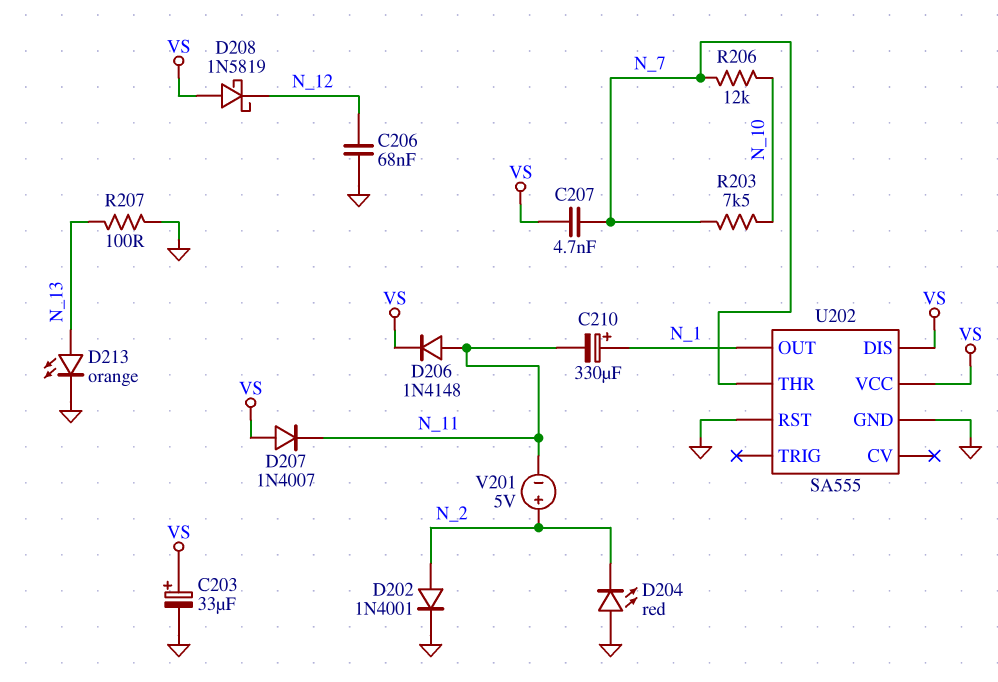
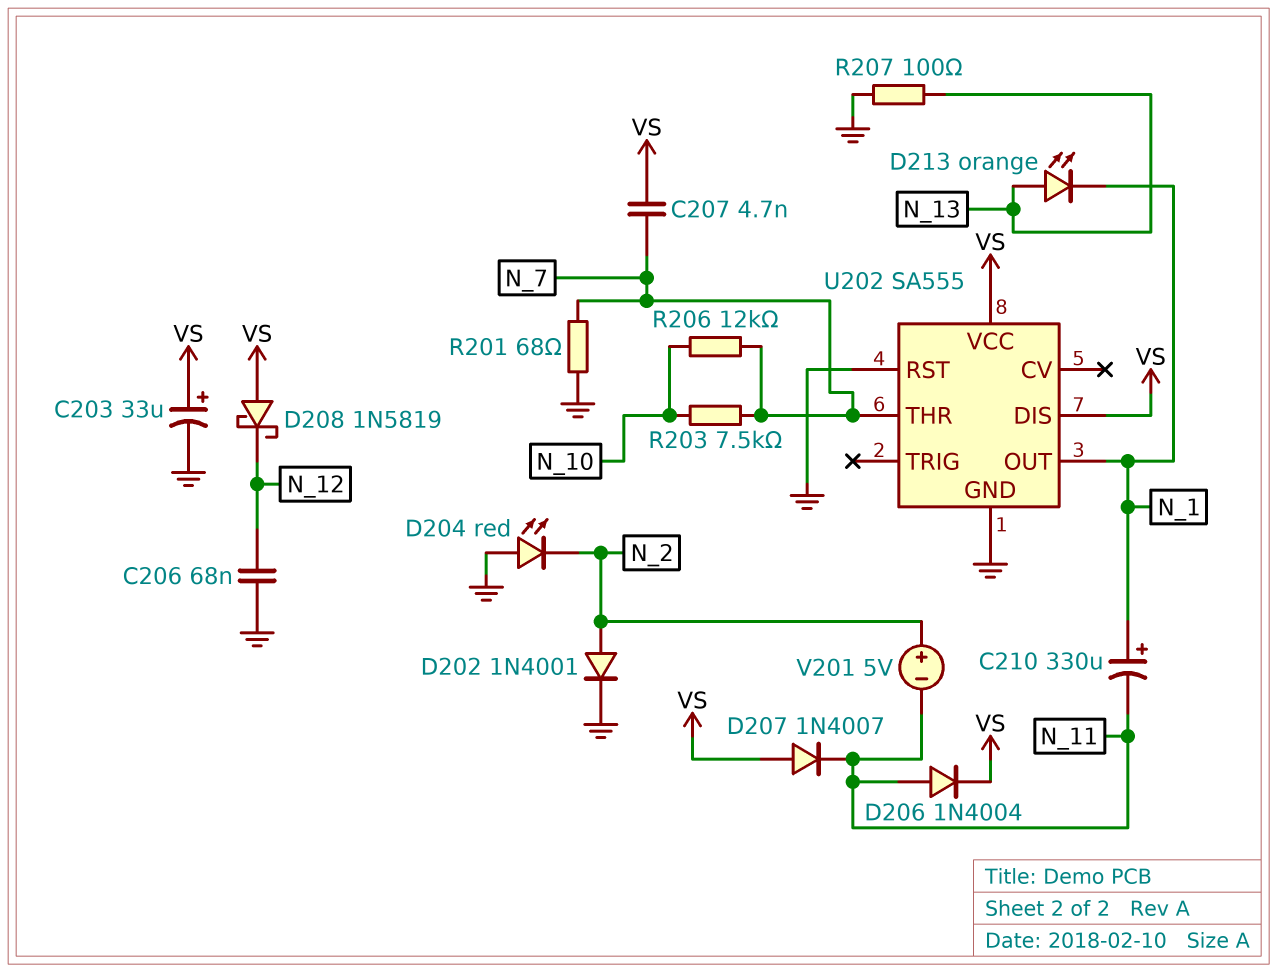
D206: diode 1N4148 (A N_11, K VS) -> diode 1N4004 (A N_11, K VS)
D213: LED orange (A N_13, K GND) -> LED orange (A N_13, K N_1)
R201: none -> 68 (GND, N_7)

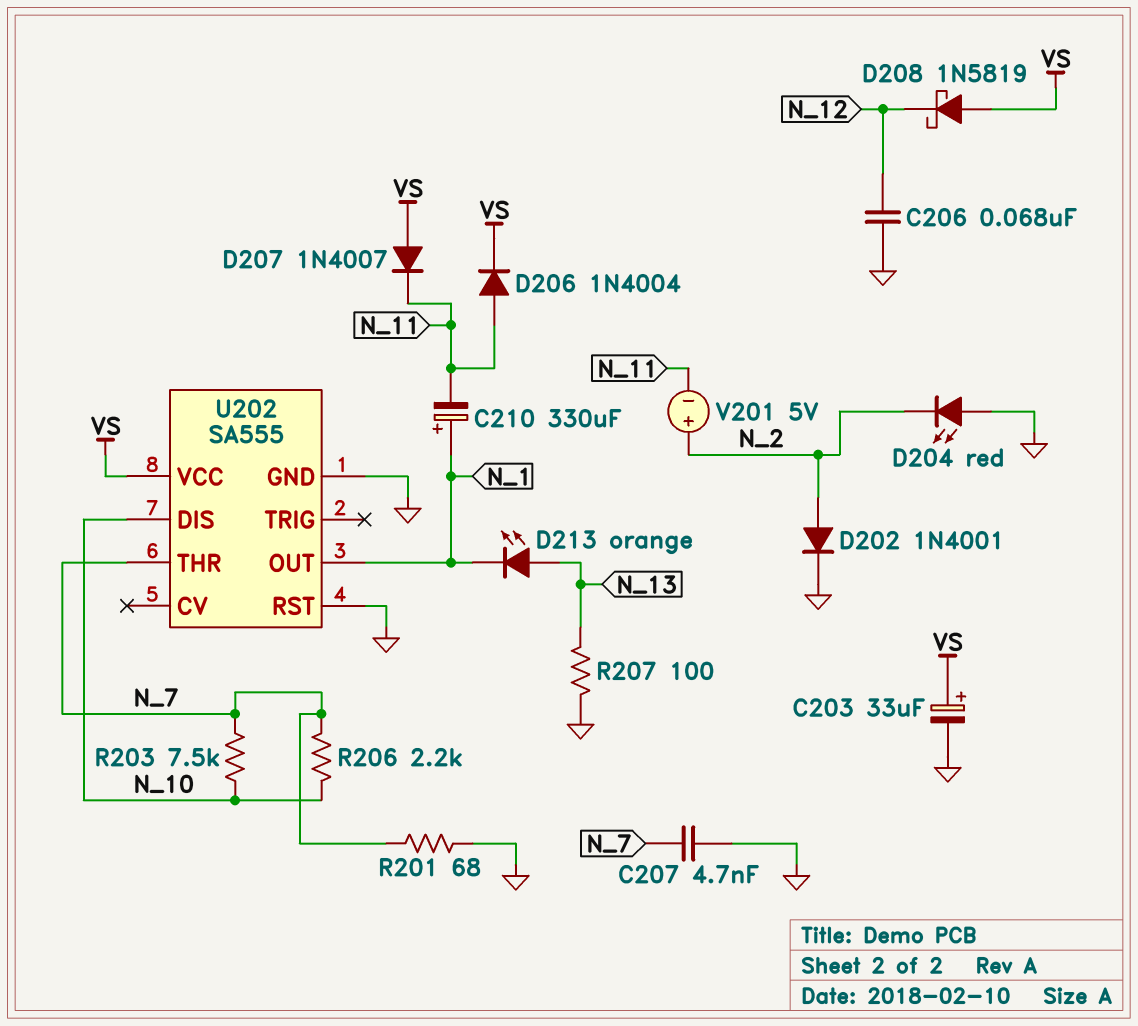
C207: 4.7nF (N_7, VS) -> 4.7nF (GND, N_7)
R206: 12k (N_7, N_10) -> 2.2k (N_7, N_10)
U202 pin DIS: VS -> N_10

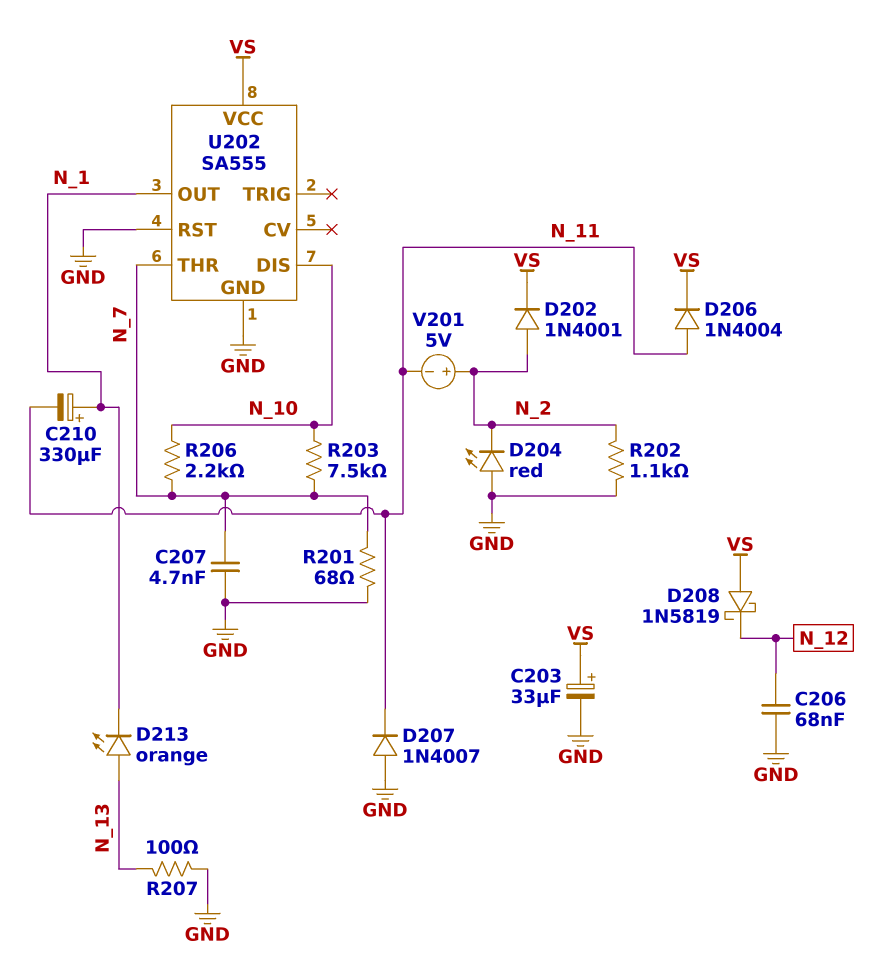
D202: diode 1N4001 (A N_2, K GND) -> diode 1N4001 (A N_2, K VS)
D207: diode 1N4007 (A VS, K N_11) -> diode 1N4007 (A GND, K N_11)
R202: none -> 1.1k (GND, N_2)

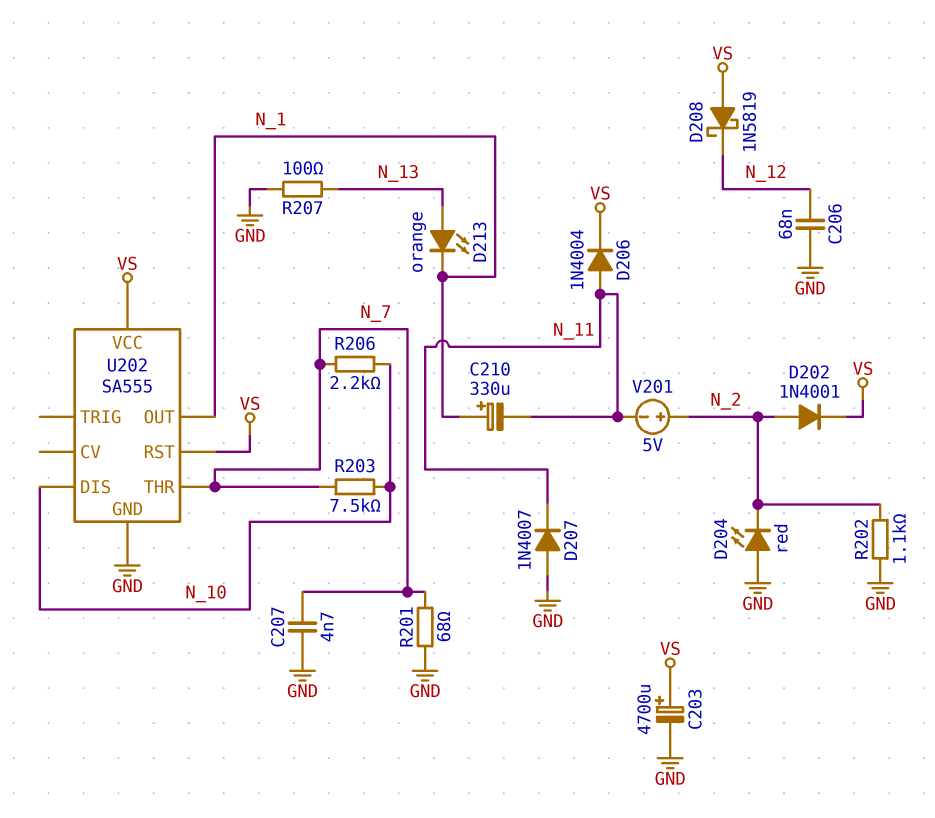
C203: 33uF (plus VS, minus GND) -> 4700uF (plus VS, minus GND)
U202 pin RST: GND -> VS

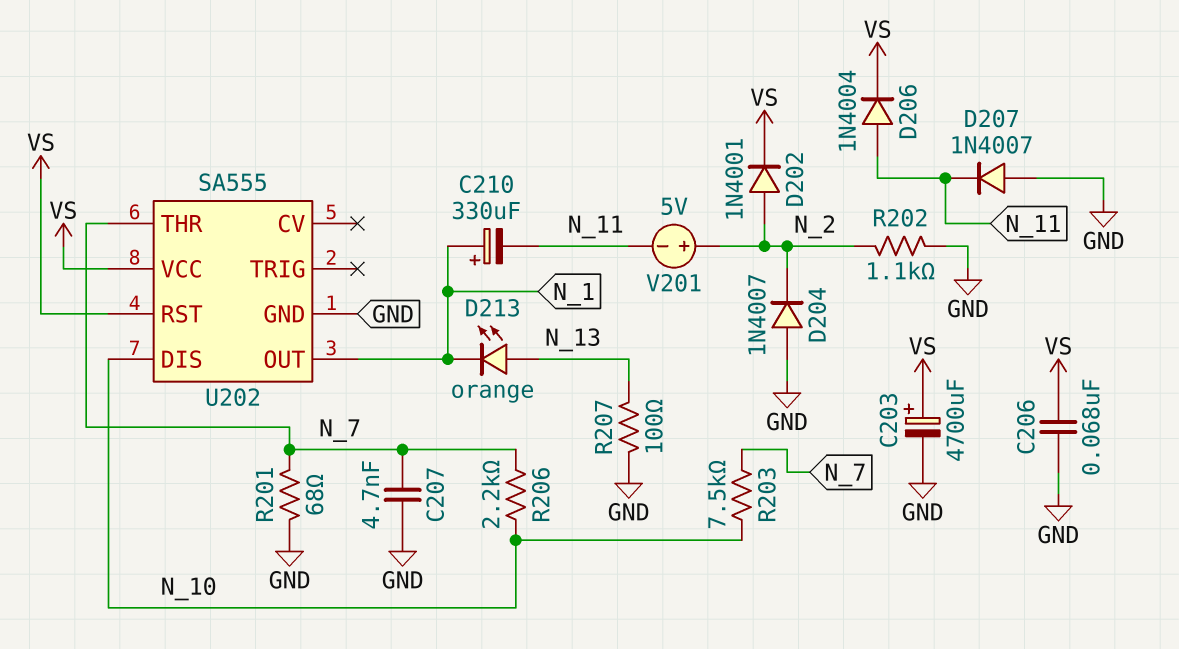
C206: 68nF (GND, N_12) -> 68nF (GND, VS)
D204: LED red (A GND, K N_2) -> diode 1N4007 (A GND, K N_2)
D208: schottky 1N5819 (A VS, K N_12) -> none

